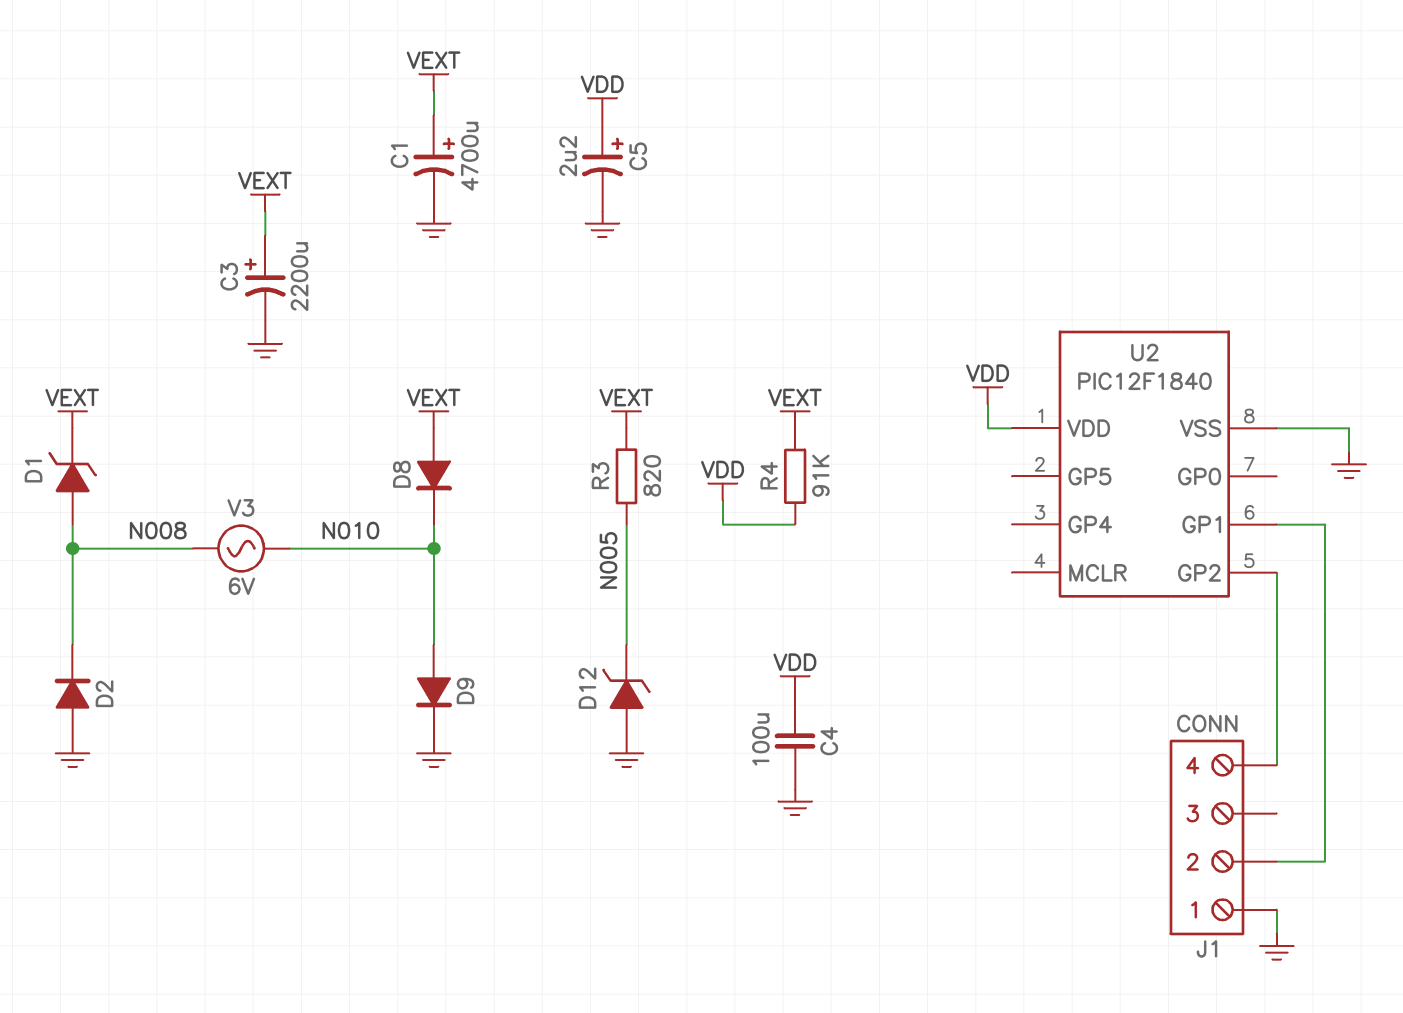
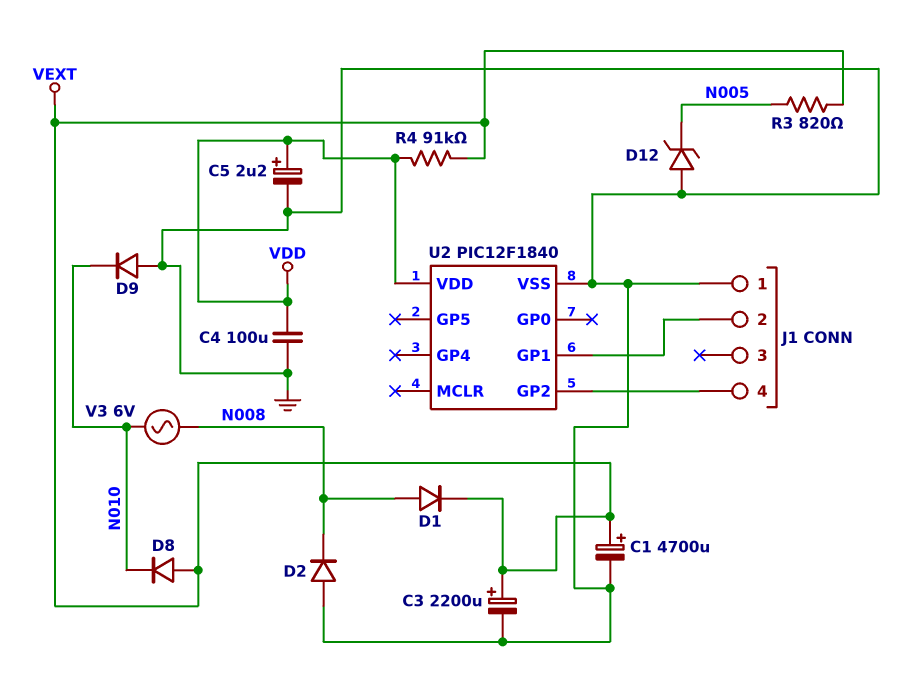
D1: zener (A N008, K VEXT) -> diode (A N008, K VEXT)
D9: diode (A N010, K GND) -> diode (A GND, K N010)

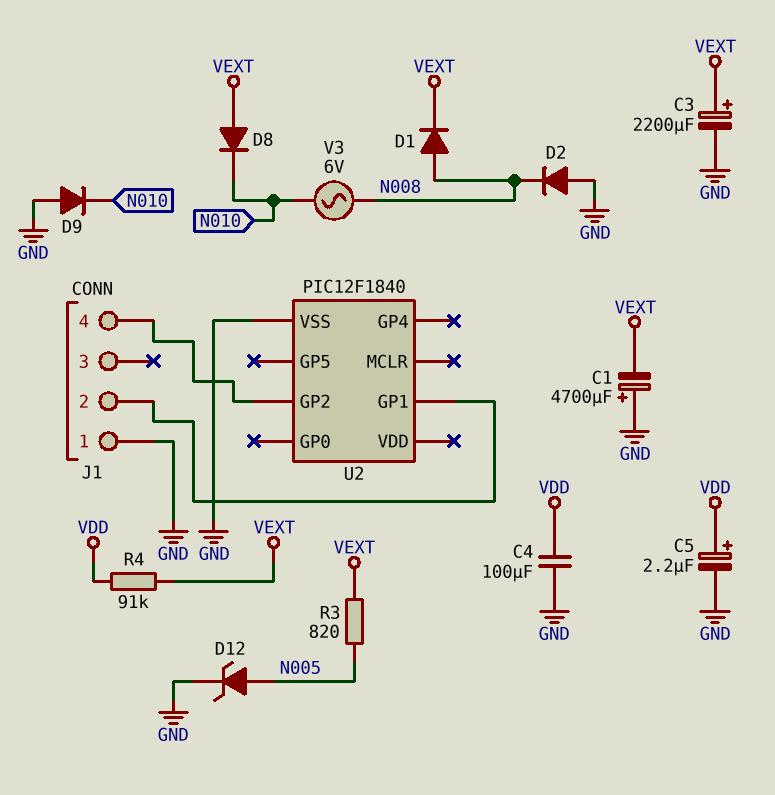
C1: 4700uF (plus VEXT, minus GND) -> 4700uF (plus GND, minus VEXT)
D12: zener (A GND, K N005) -> zener (A N005, K GND)
U2 pin VDD: VDD -> none

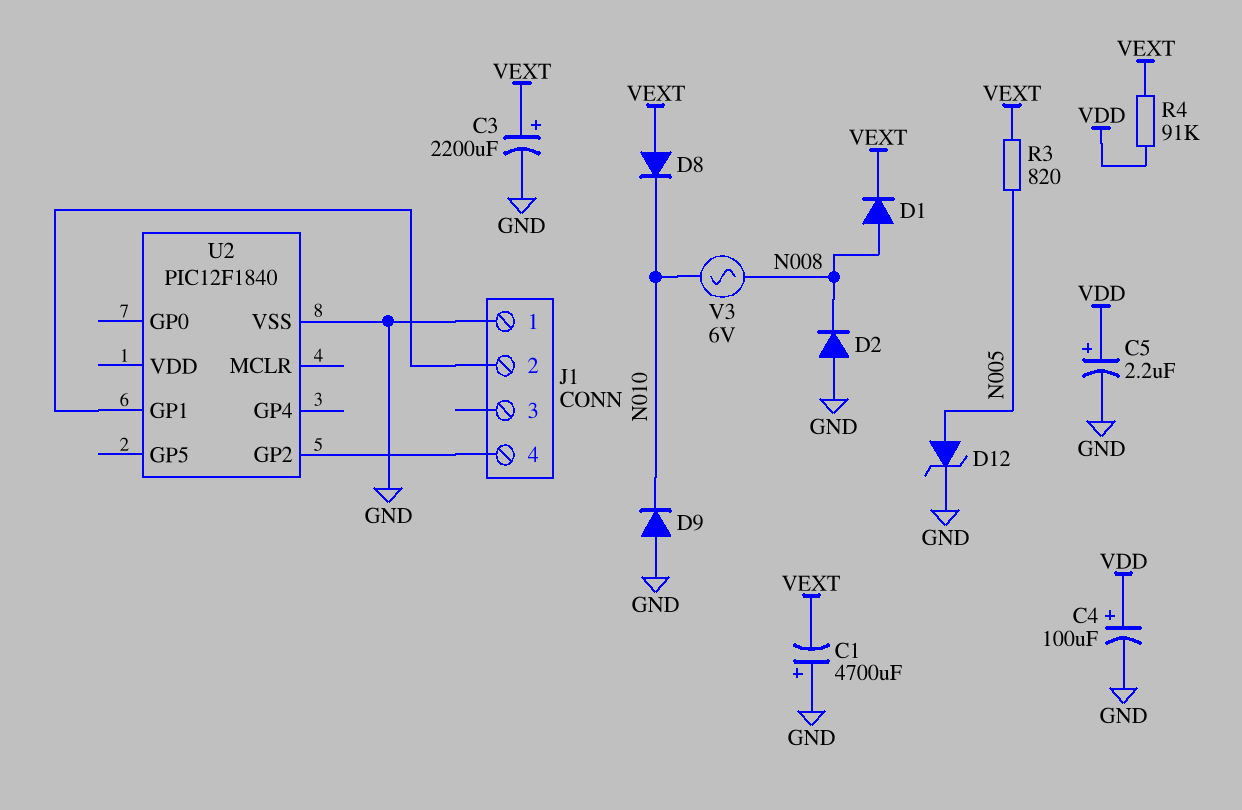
C4: 100uF (GND, VDD) -> 100uF (plus VDD, minus GND)

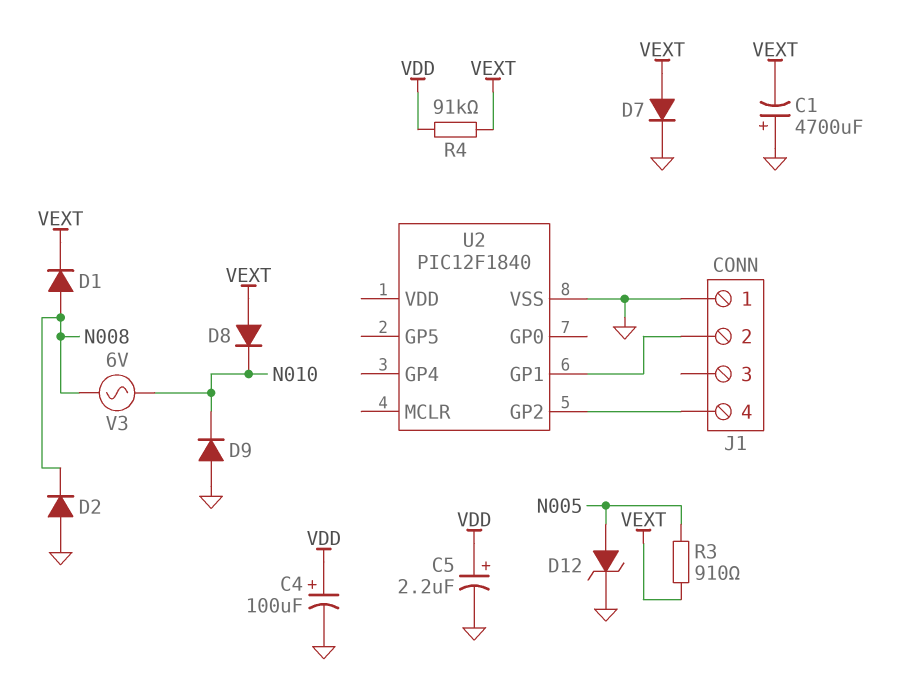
C3: 2200uF (plus VEXT, minus GND) -> none
D7: none -> diode (A VEXT, K GND)
R3: 820 (N005, VEXT) -> 910 (N005, VEXT)

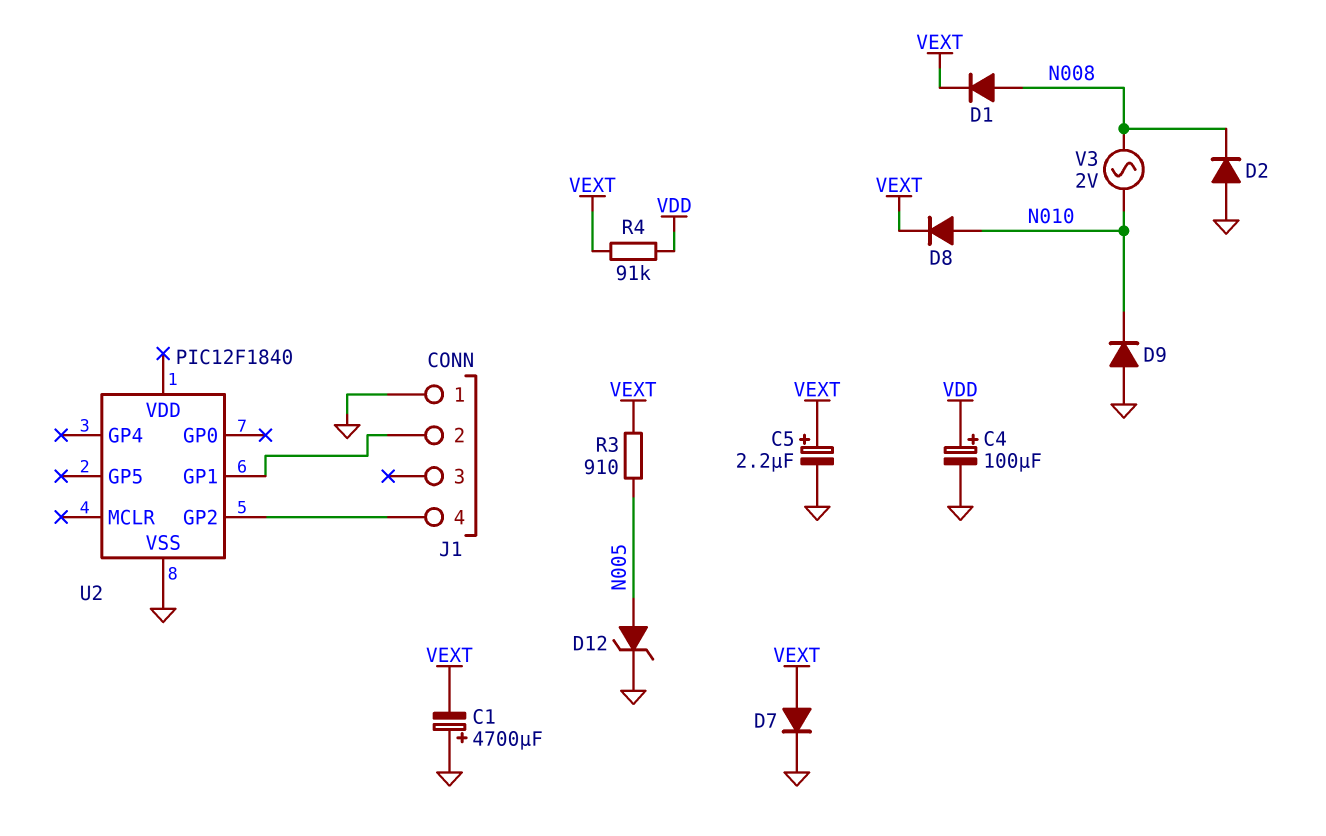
C5: 2.2uF (plus VDD, minus GND) -> 2.2uF (plus VEXT, minus GND)
D8: diode (A VEXT, K N010) -> diode (A N010, K VEXT)
V3: AC 6V (N008, N010) -> AC 2V (N008, N010)

